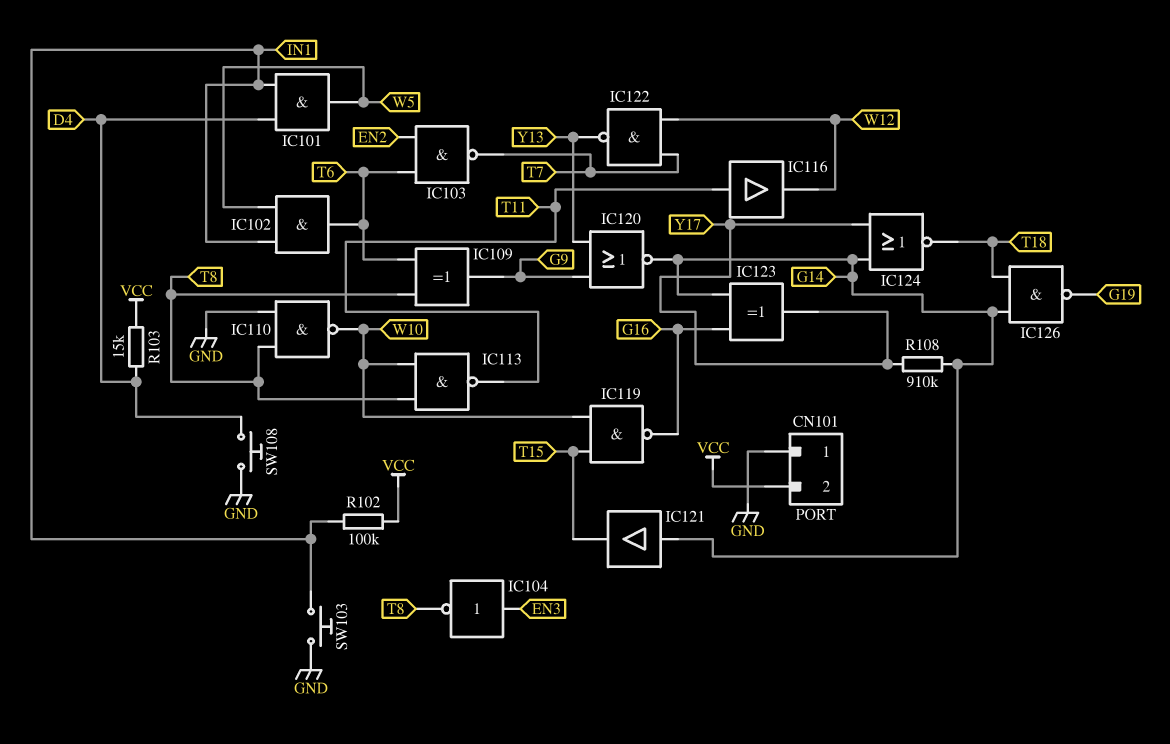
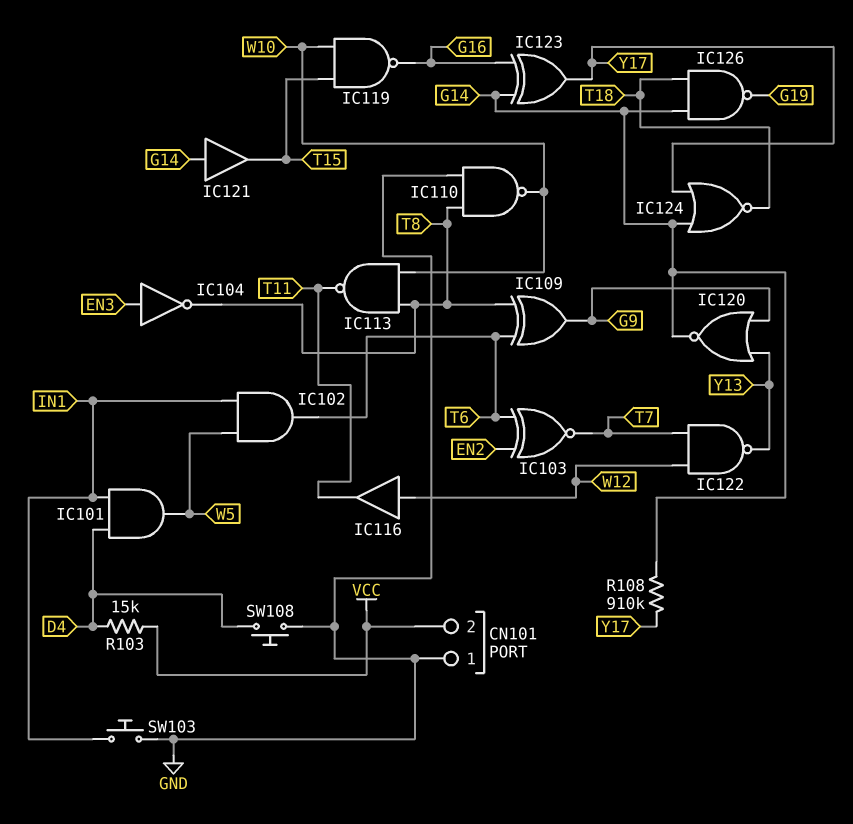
IC103: NAND (in EN2, in T6, out T7) -> XNOR (in EN2, in T6, out T7)
IC116: buffer (in T11, out W12) -> buffer (in W12, out T11)
R102: 100k (IN1, VCC) -> none

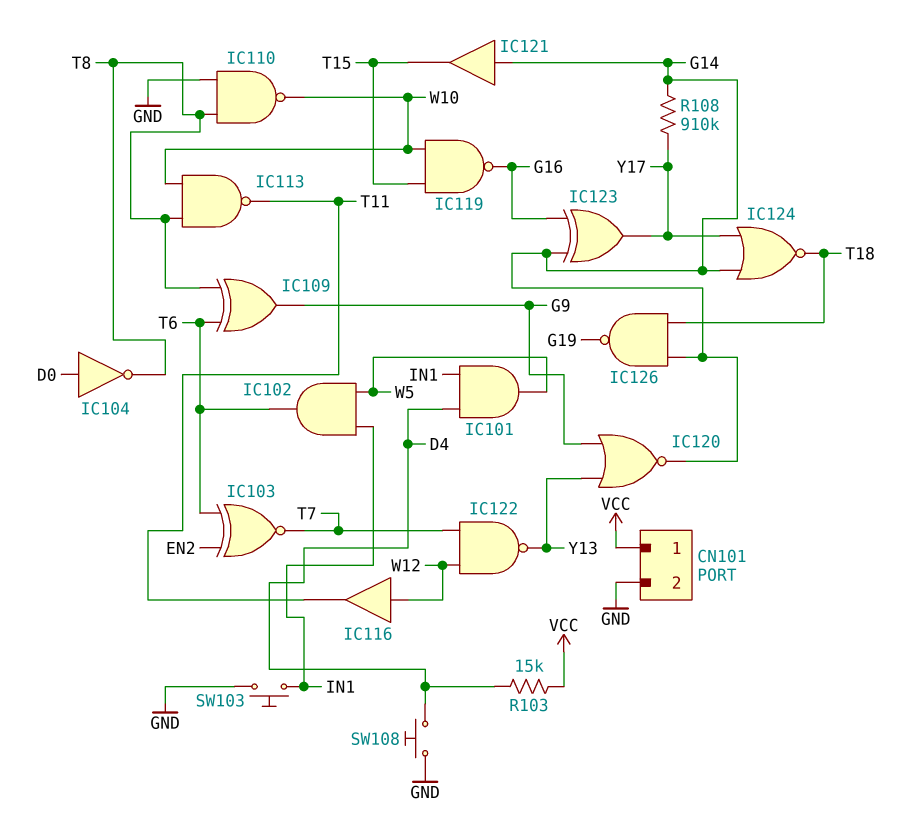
CN101 pin 1: GND -> VCC
CN101 pin 2: VCC -> GND
IC104: NOT (in EN3, out T8) -> NOT (in D0, out T8)

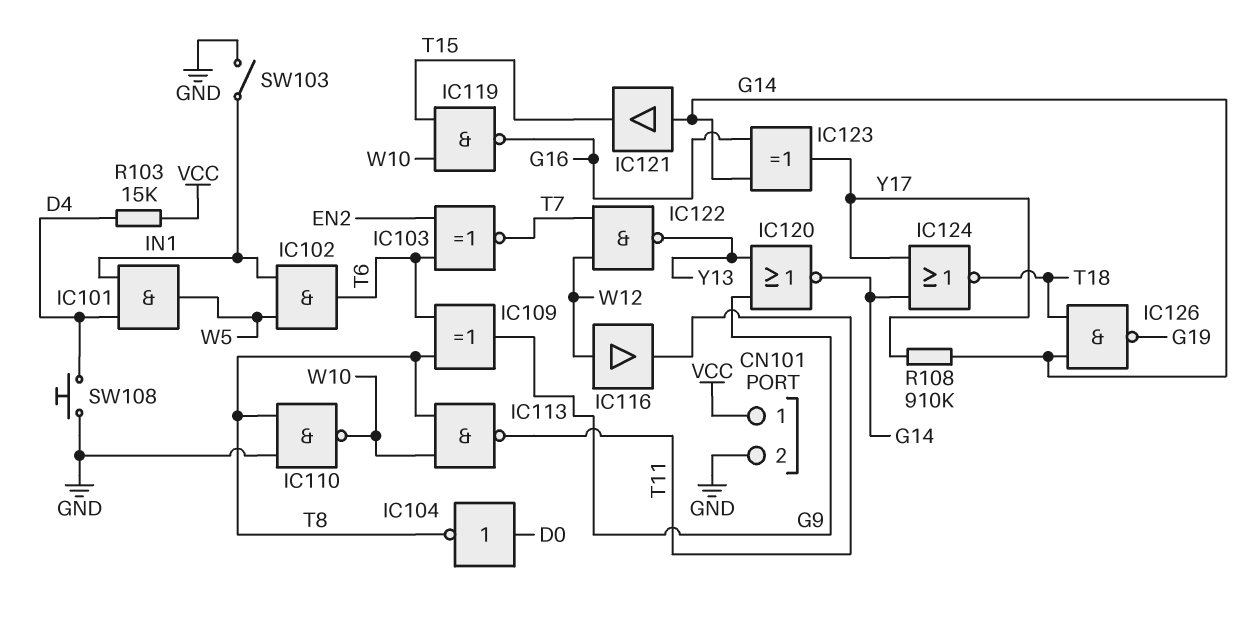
SW103: button (GND, IN1) -> switch (GND, IN1)

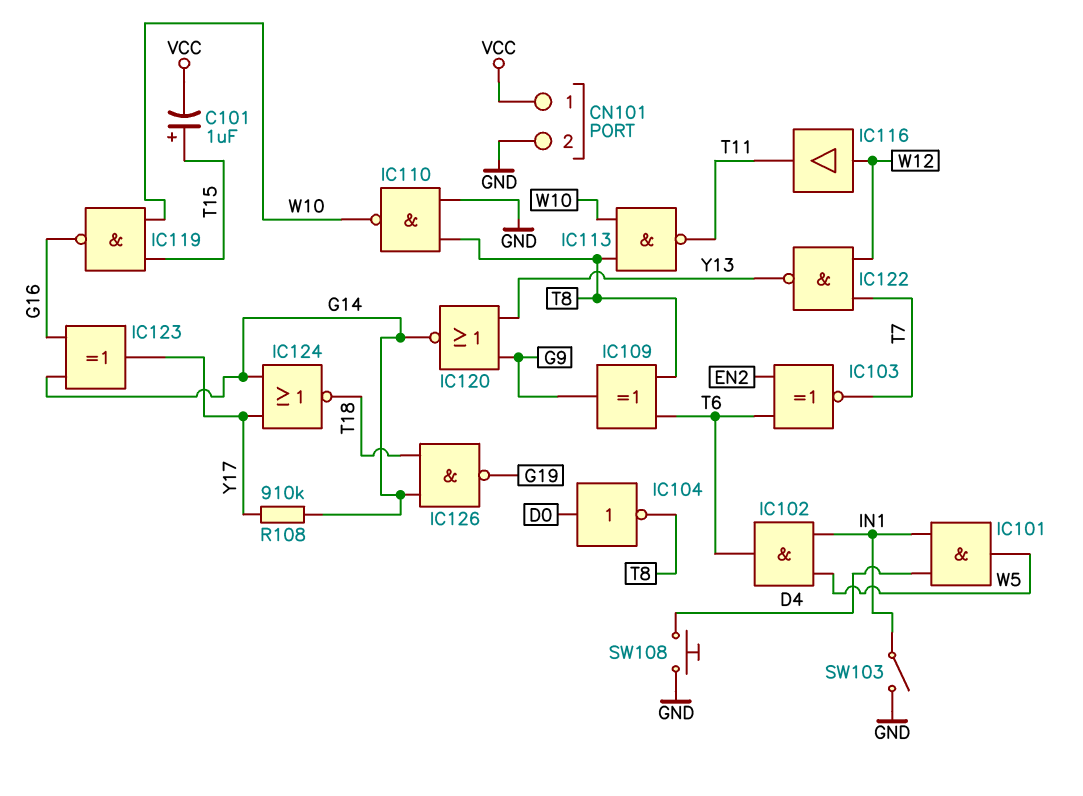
C101: none -> 1uF (plus T15, minus VCC)
IC121: buffer (in G14, out T15) -> none
R103: 15k (D4, VCC) -> none

